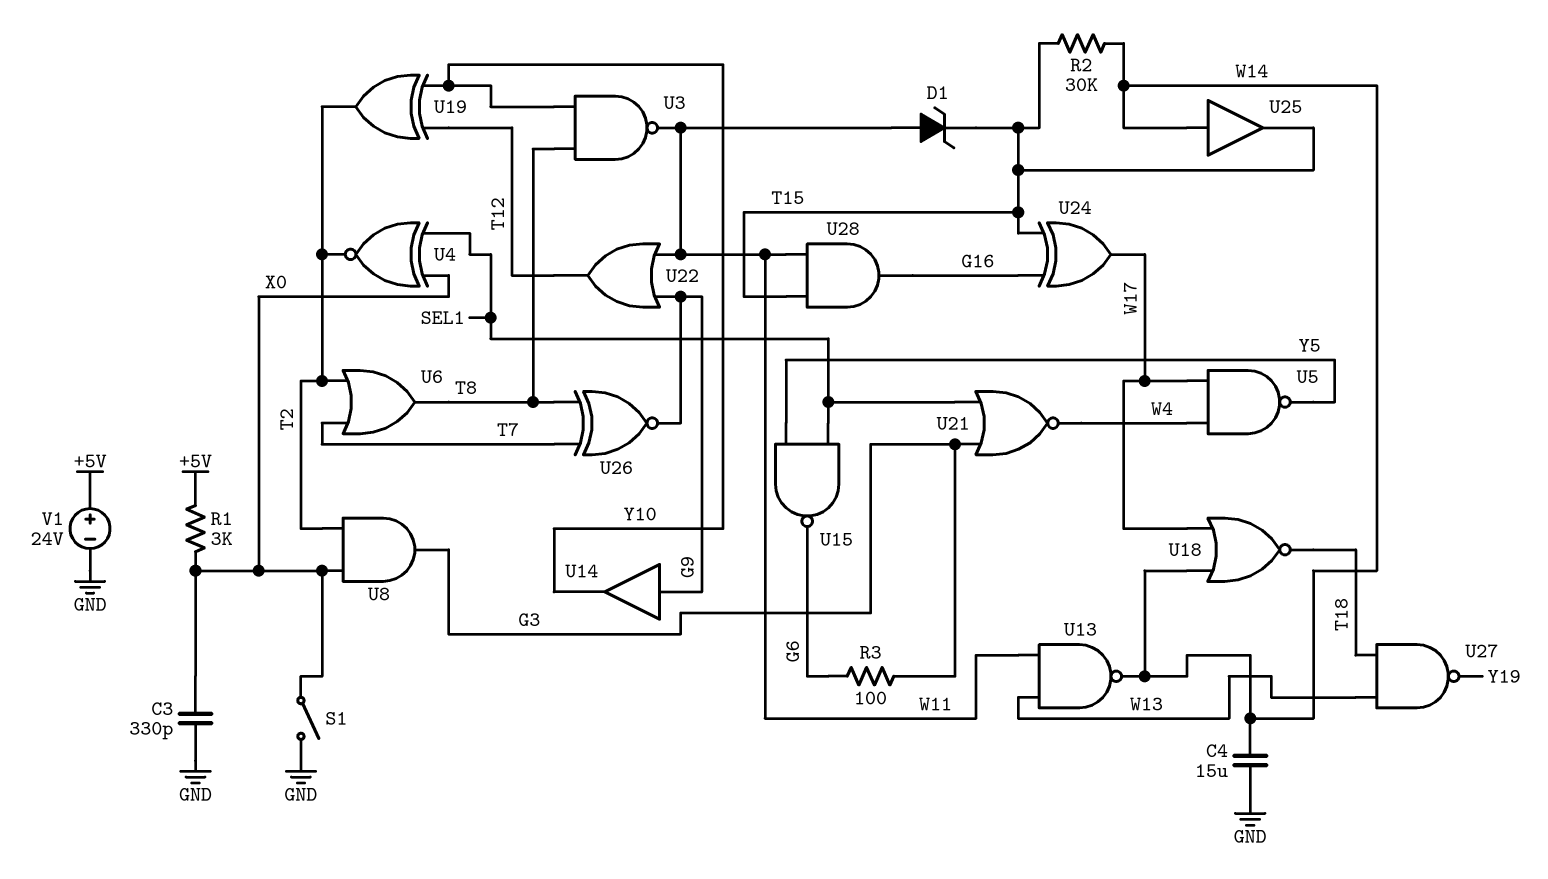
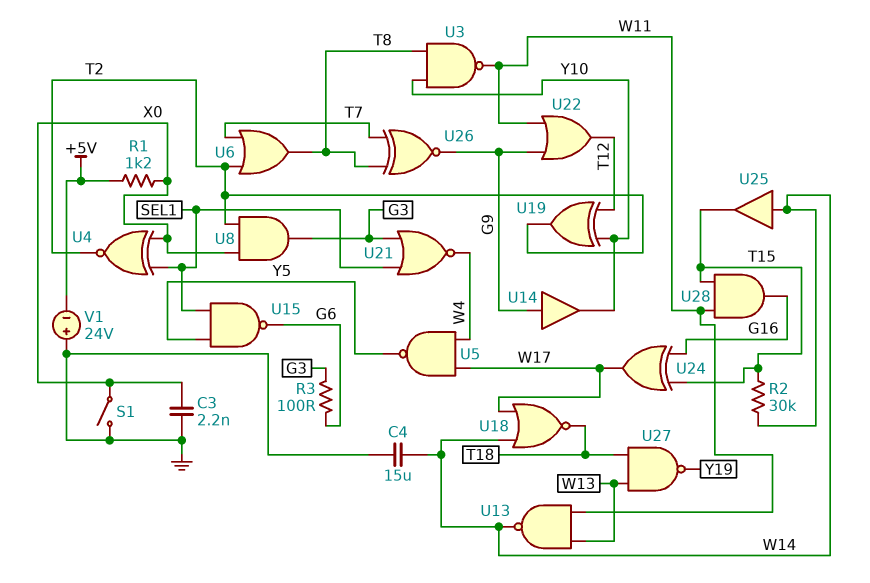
C3: 330pF (GND, X0) -> 2.2nF (GND, X0)
D1: zener (A W11, K T15) -> none
R1: 3k (+5V, X0) -> 1.2k (+5V, X0)
V1: 24V (plus +5V, minus GND) -> 24V (plus GND, minus +5V)

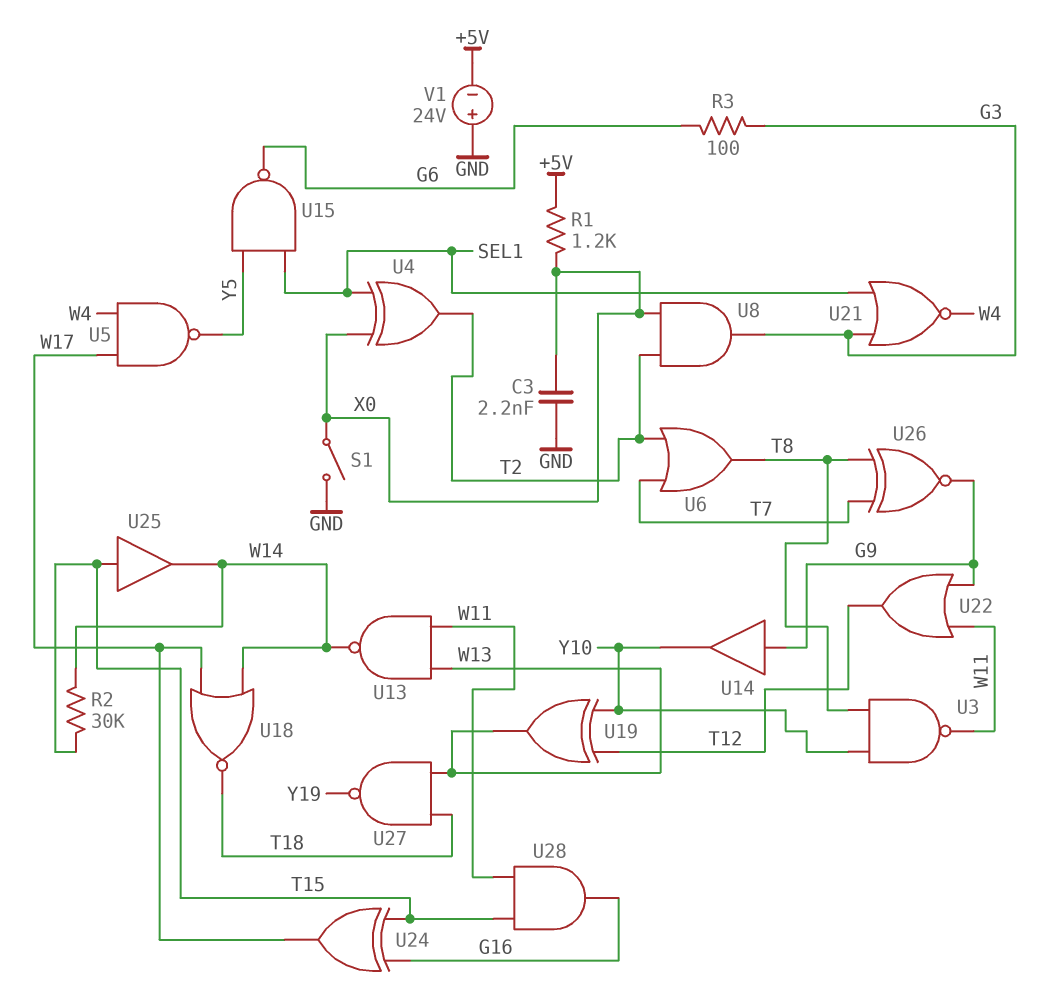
C4: 15uF (GND, W14) -> none
U4: XNOR (in SEL1, in X0, out T2) -> XOR (in SEL1, in X0, out T2)
U19: XOR (in T12, in Y10, out T2) -> XOR (in T12, in Y10, out W13)
U25: buffer (in W14, out T15) -> buffer (in T15, out W14)

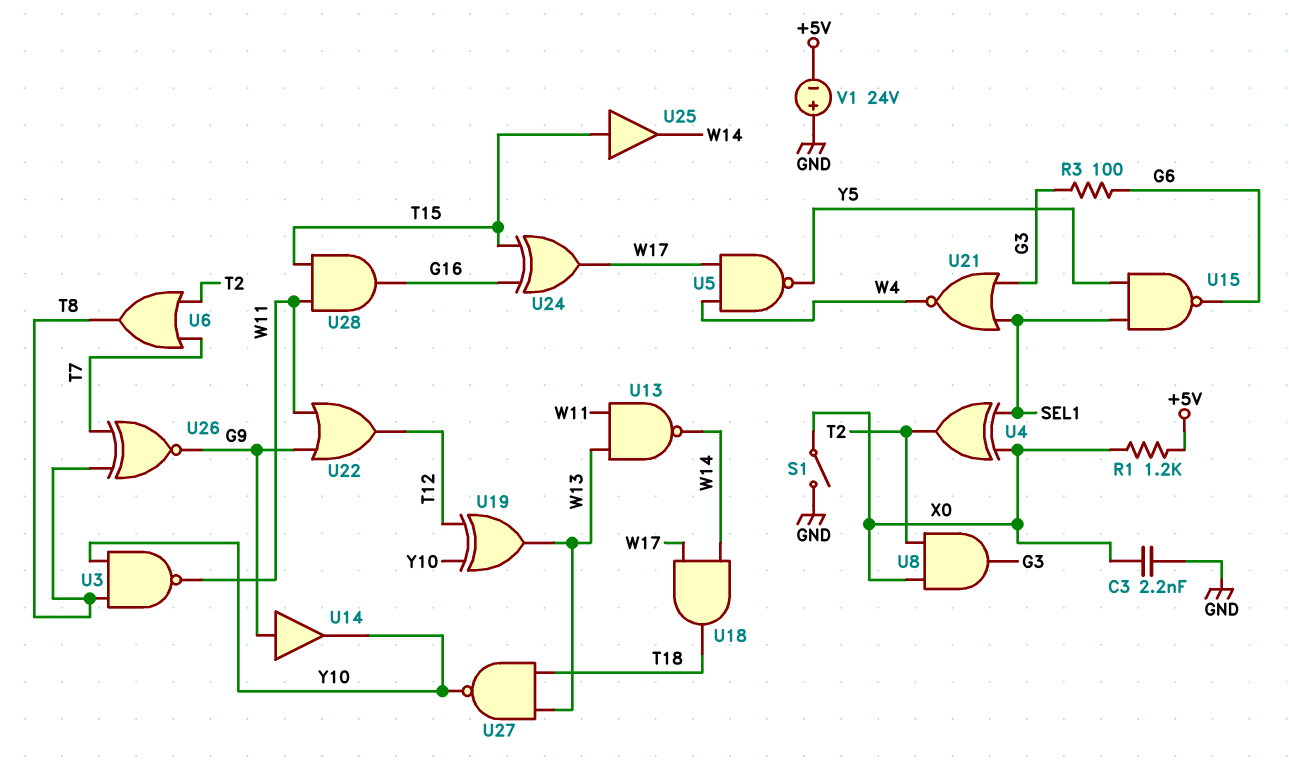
R2: 30k (T15, W14) -> none
U18: NOR (in W14, in W17, out T18) -> AND (in W14, in W17, out T18)
U27: NAND (in T18, in W13, out Y19) -> NAND (in T18, in W13, out Y10)

